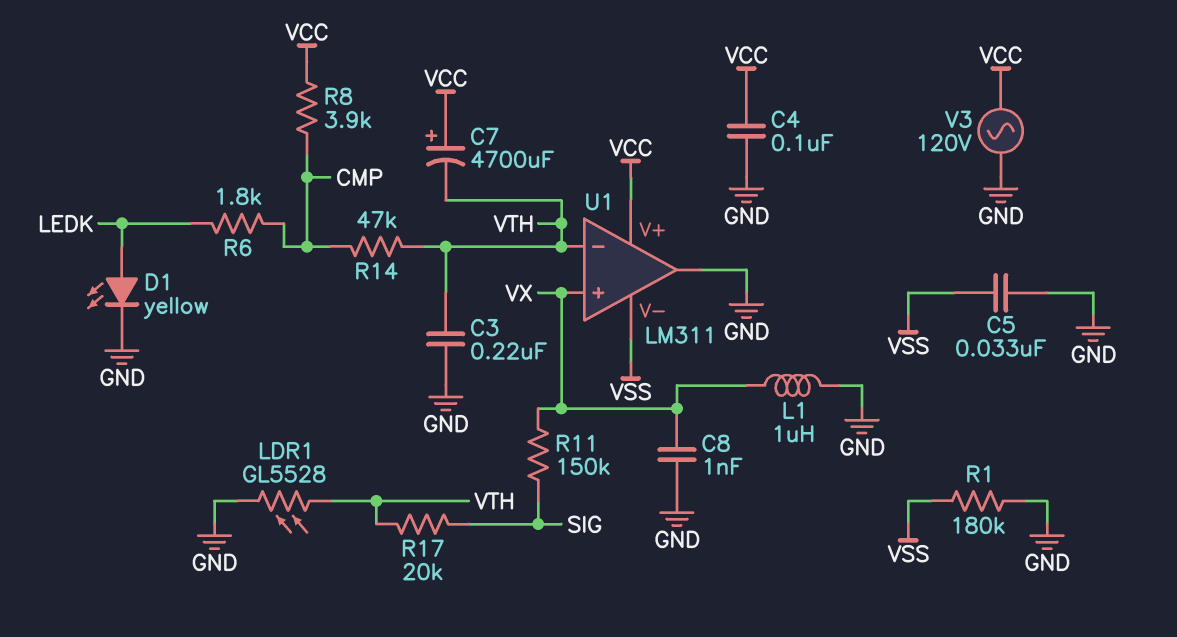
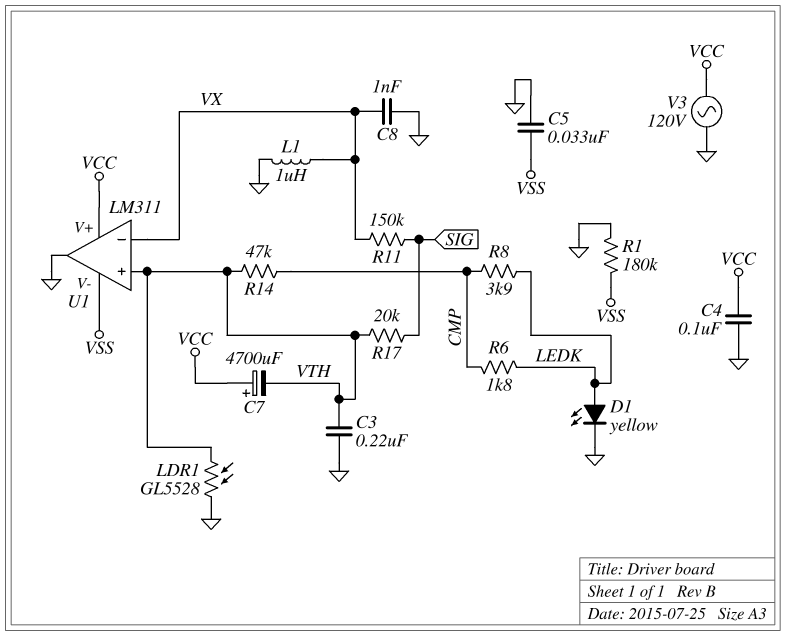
R8: 3.9k (CMP, VCC) -> 3.9k (CMP, LEDK)
U1 pin in+: VX -> VTH
U1 pin in-: VTH -> VX

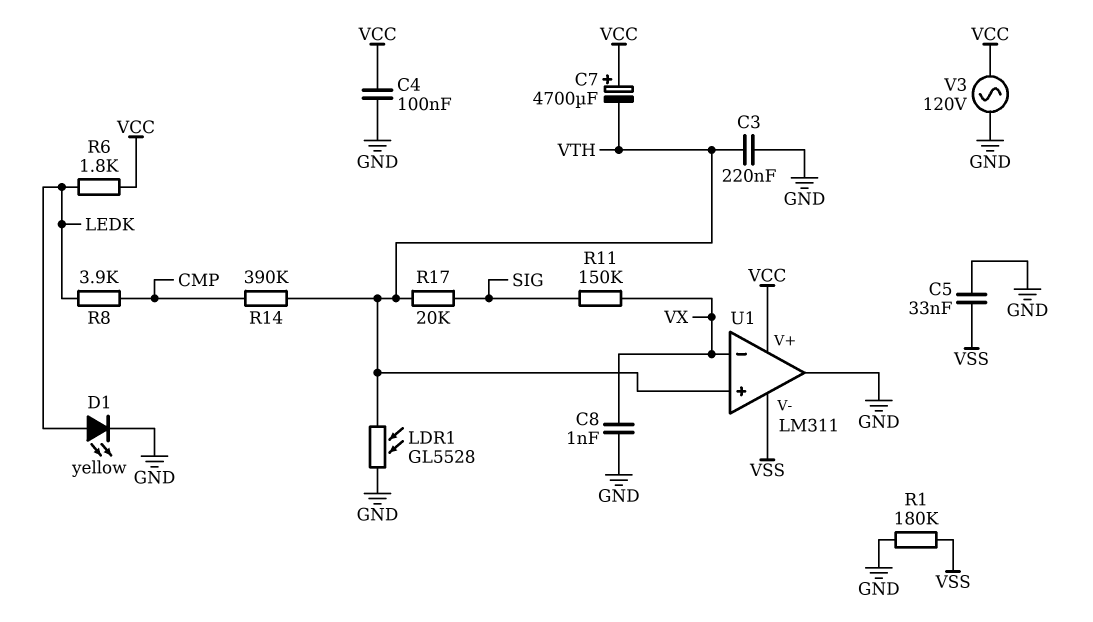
L1: 1uH (GND, VX) -> none
R6: 1.8k (CMP, LEDK) -> 1.8k (LEDK, VCC)
R14: 47k (CMP, VTH) -> 390k (CMP, VTH)

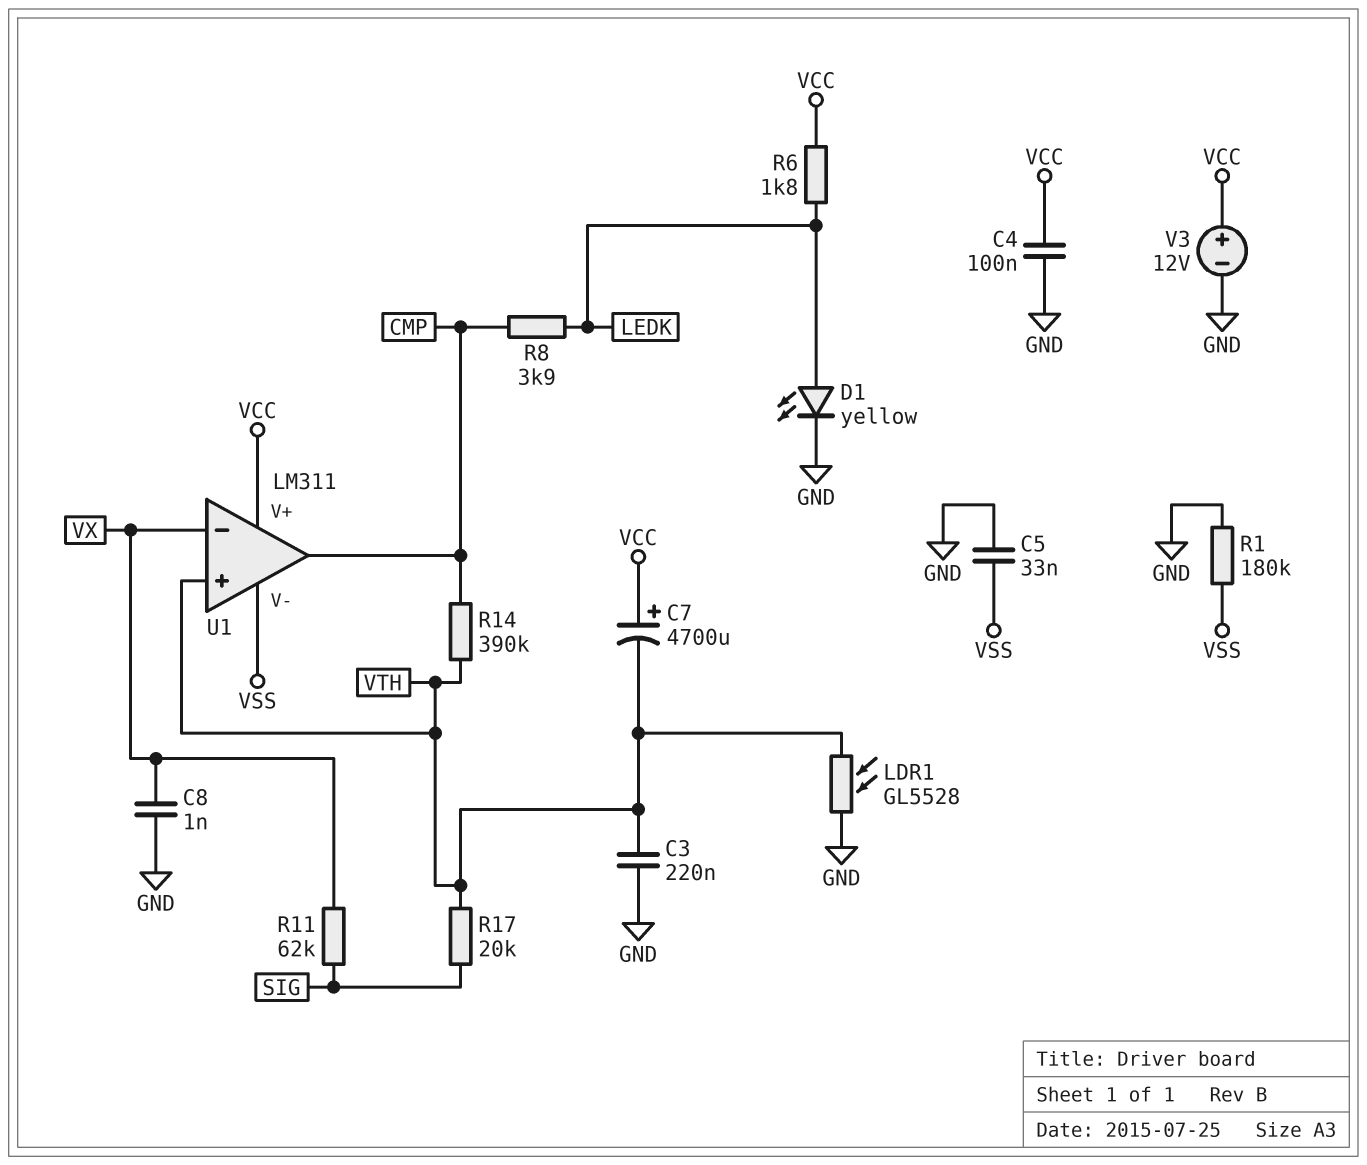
R11: 150k (SIG, VX) -> 62k (SIG, VX)
U1 pin out: GND -> CMP
V3: AC 120V (GND, VCC) -> 12V (plus VCC, minus GND)

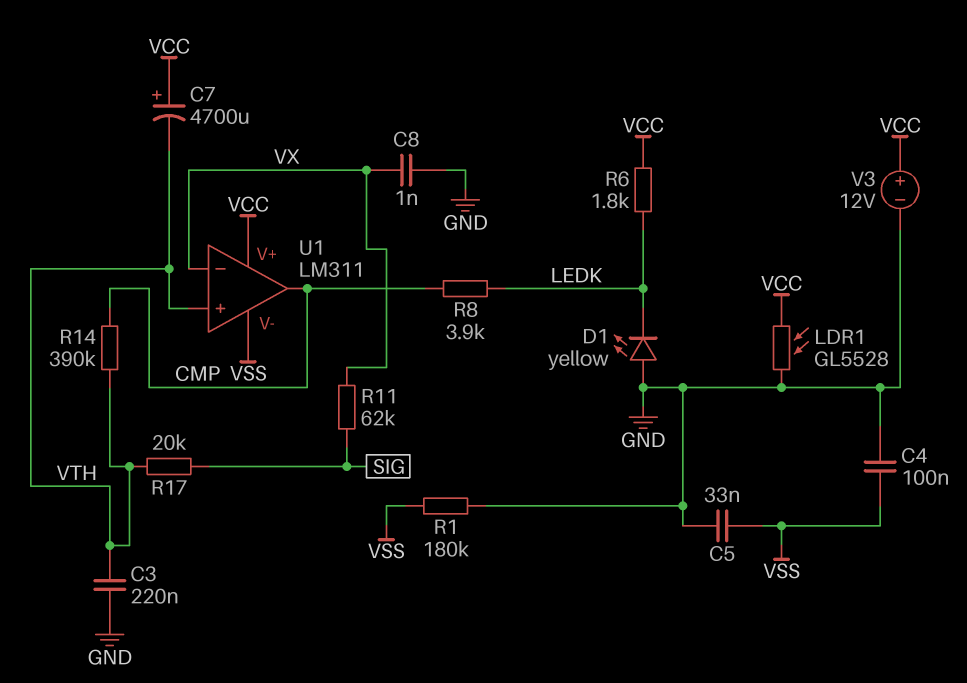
C4: 100nF (GND, VCC) -> 100nF (GND, VSS)
D1: LED yellow (A LEDK, K GND) -> LED yellow (A GND, K LEDK)
LDR1: GL5528 (GND, VTH) -> GL5528 (GND, VCC)

